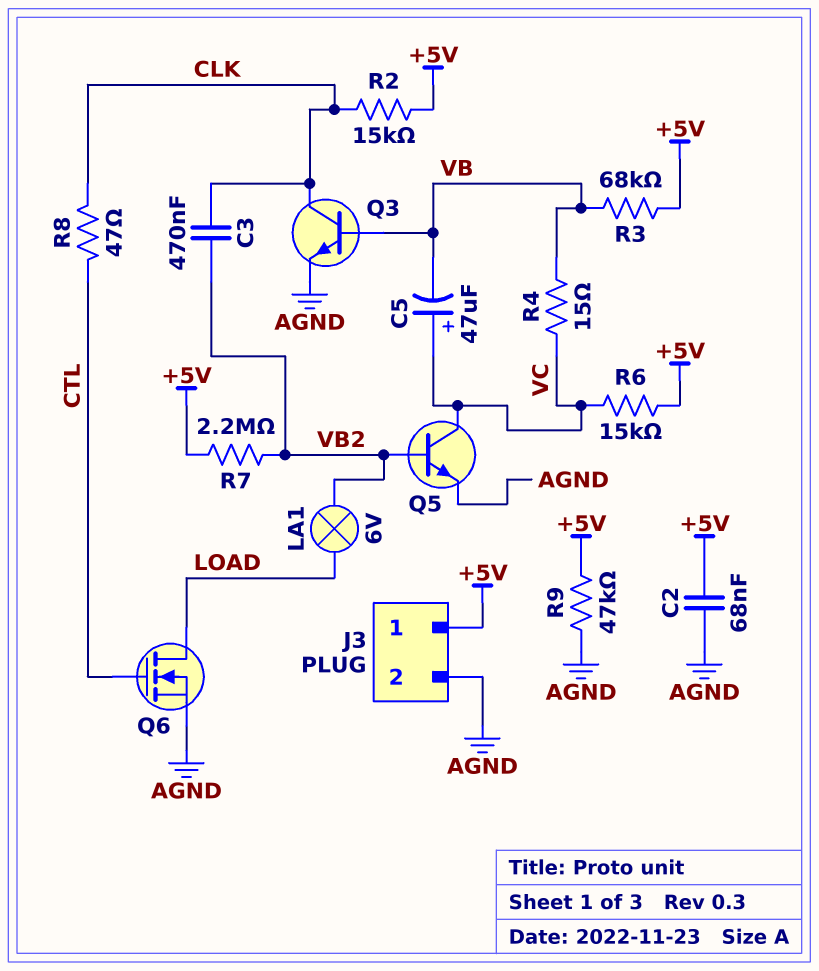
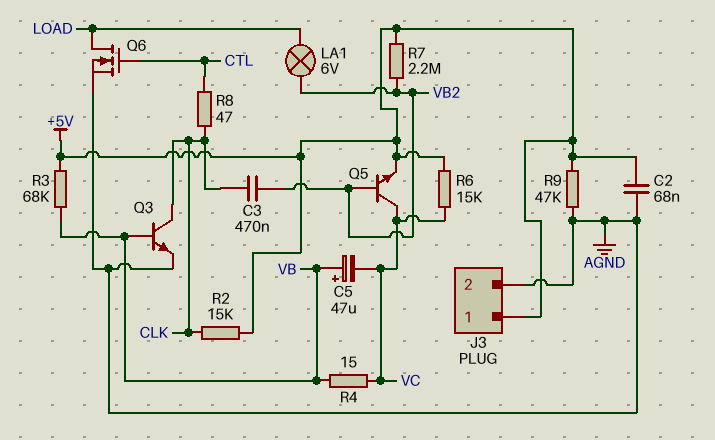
C5: 47uF (plus VC, minus VB) -> 47uF (plus VB, minus VC)
Q5: NPN (B VB2, C VC, E AGND) -> NPN (B VB2, C VC, E +5V)

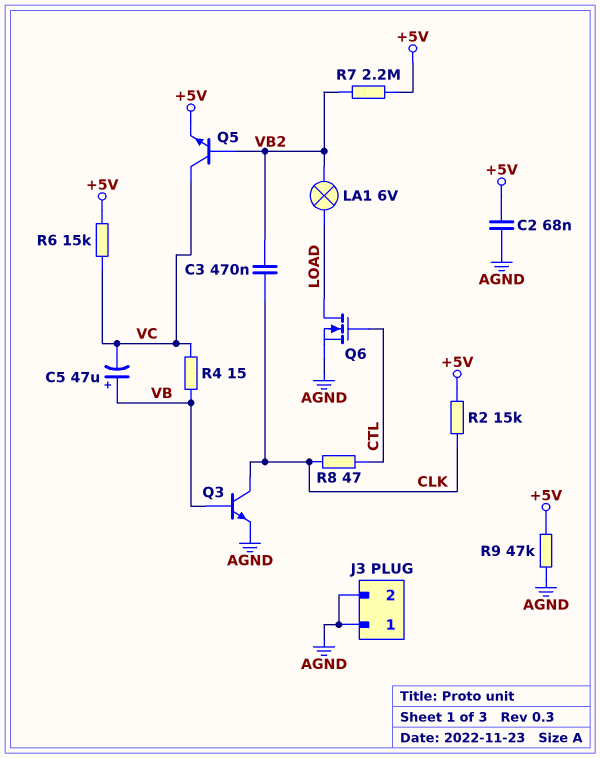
J3 pin 1: +5V -> AGND
R3: 68k (+5V, VB) -> none

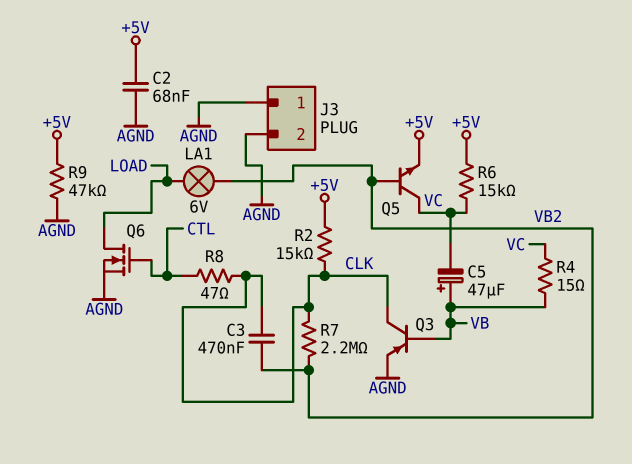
Q3: NPN (B VB, C CLK, E AGND) -> PNP (B VB, C CLK, E AGND)
R7: 2.2M (+5V, VB2) -> 2.2M (CLK, VB2)

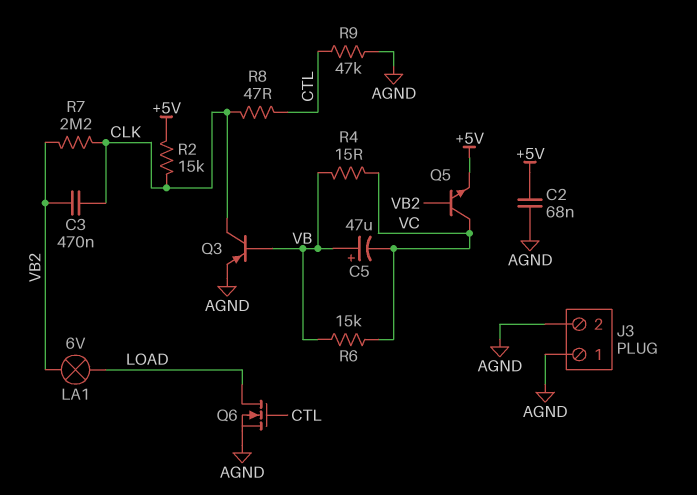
R6: 15k (+5V, VC) -> 15k (VB, VC)
R9: 47k (+5V, AGND) -> 47k (AGND, CTL)

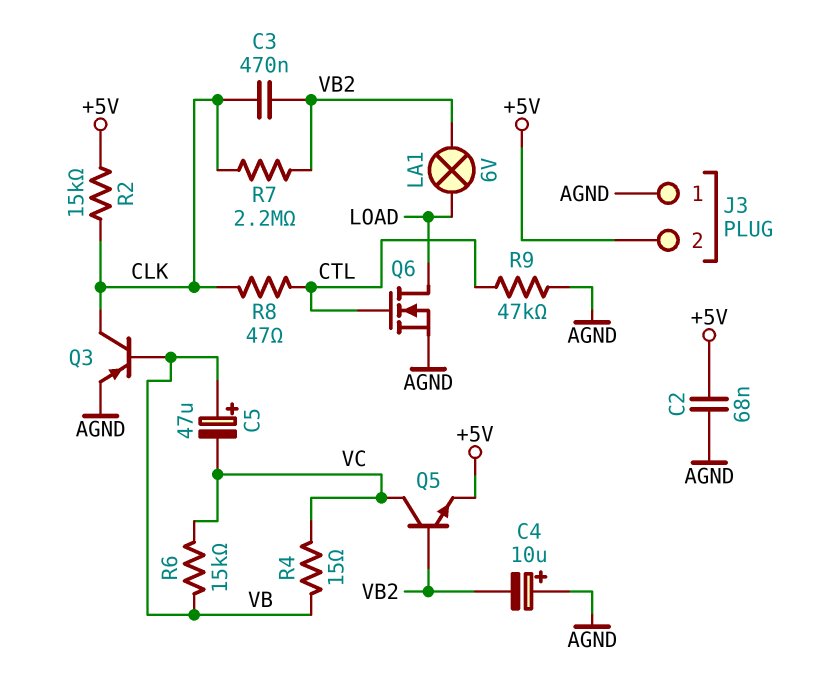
C4: none -> 10uF (plus AGND, minus VB2)
J3 pin 2: AGND -> +5V

